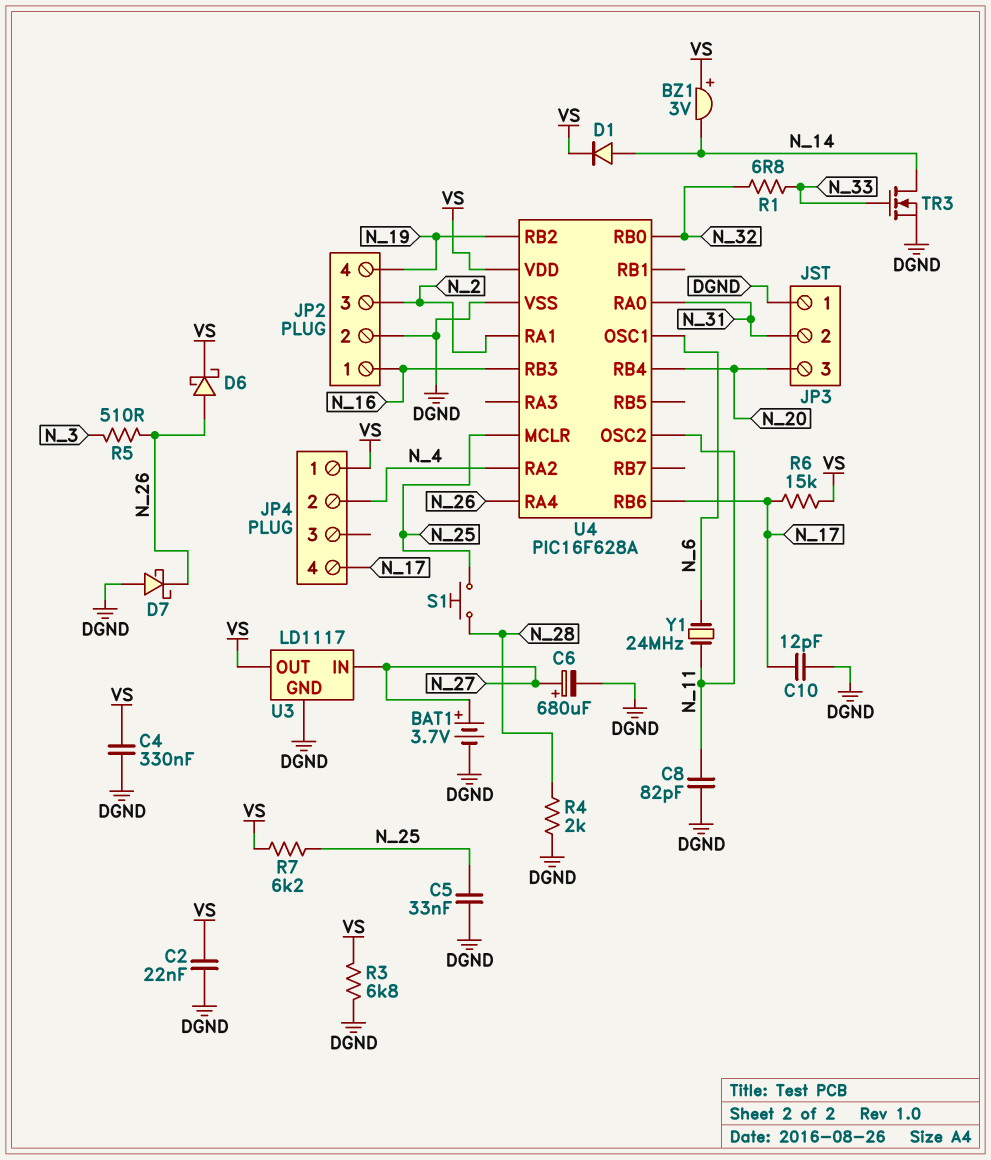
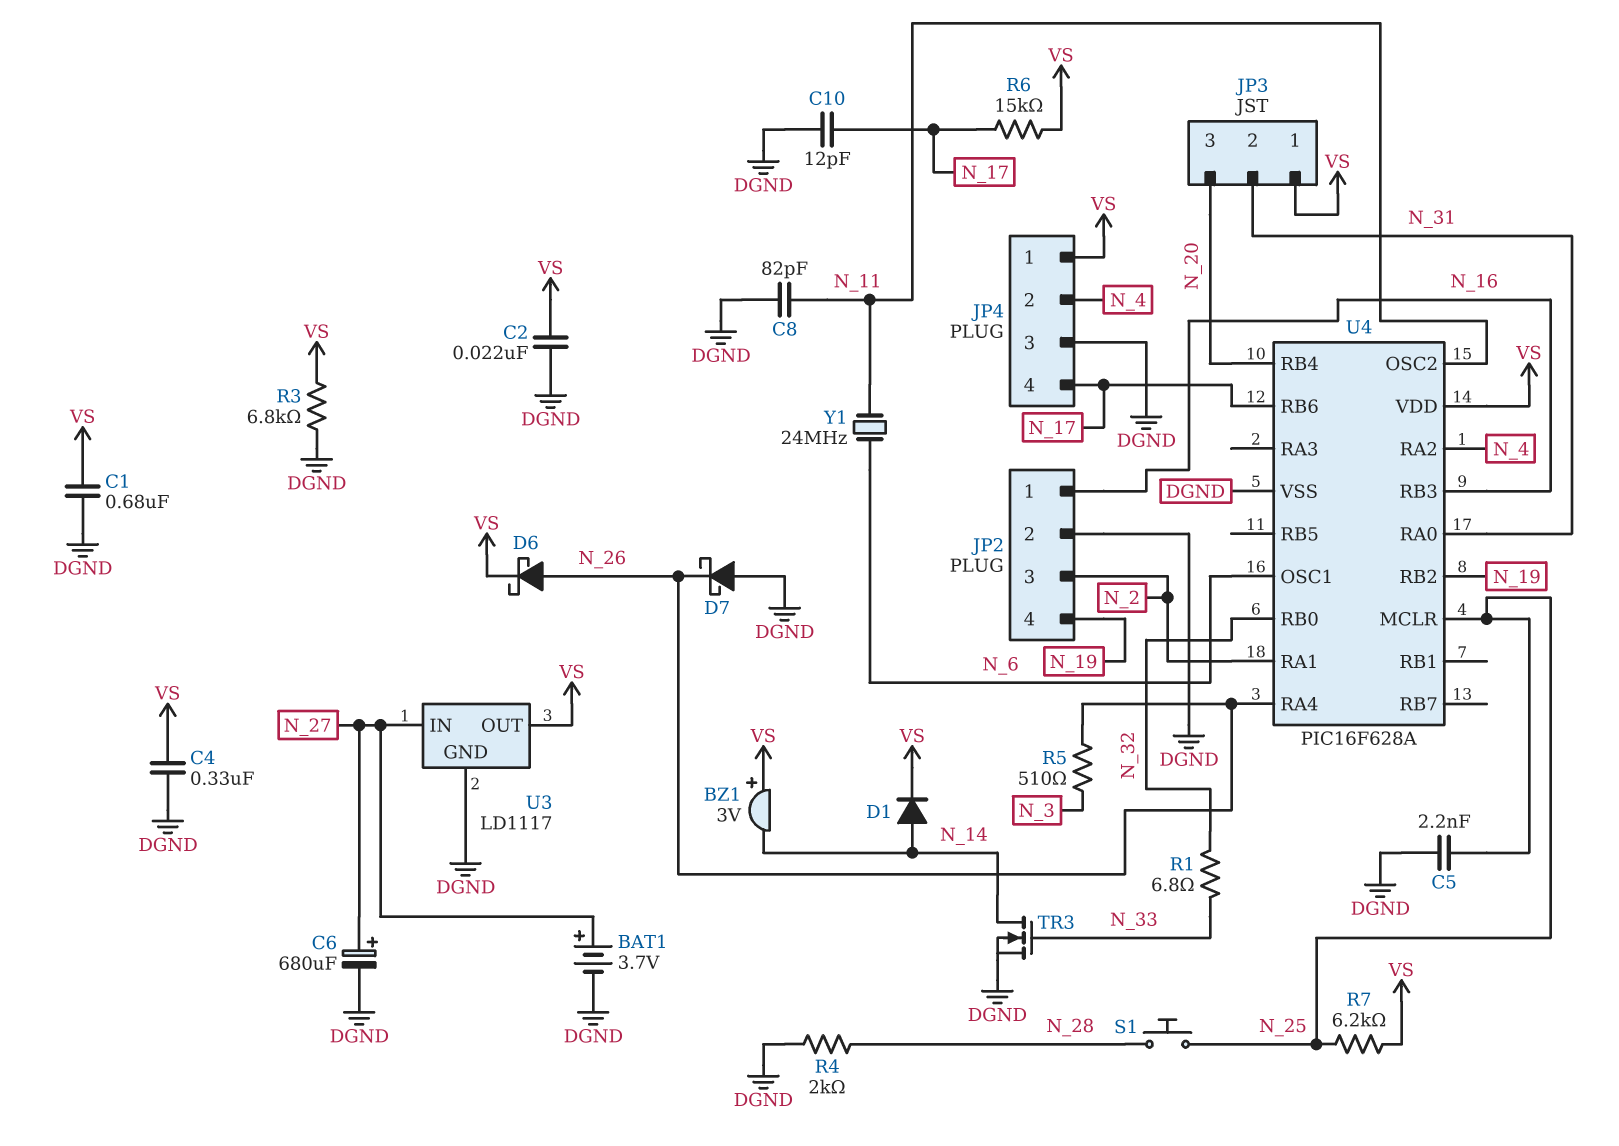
C1: none -> 680nF (DGND, VS)
C5: 33nF (DGND, N_25) -> 2.2nF (DGND, N_25)
JP3 pin 1: DGND -> VS
JP4 pin 3: none -> DGND

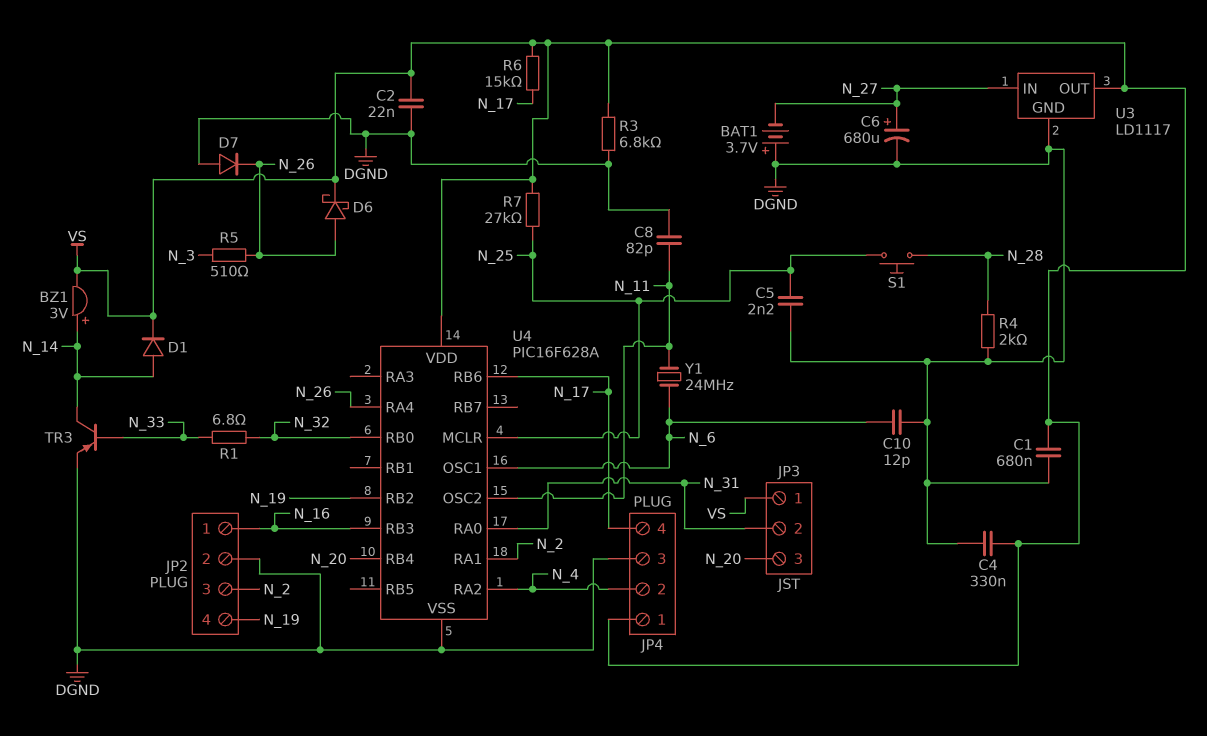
BAT1: 3.7V (plus N_27, minus DGND) -> 3.7V (plus DGND, minus N_27)
BZ1: buzzer 3V (plus VS, minus N_14) -> buzzer 3V (plus N_14, minus VS)
C10: 12pF (DGND, N_17) -> 12pF (DGND, N_6)
D7: schottky (A DGND, K N_26) -> diode (A DGND, K N_26)
R7: 6.2k (N_25, VS) -> 27k (N_25, VS)
TR3: NMOS (G N_33, D N_14, S DGND) -> PNP (B N_33, C N_14, E DGND)

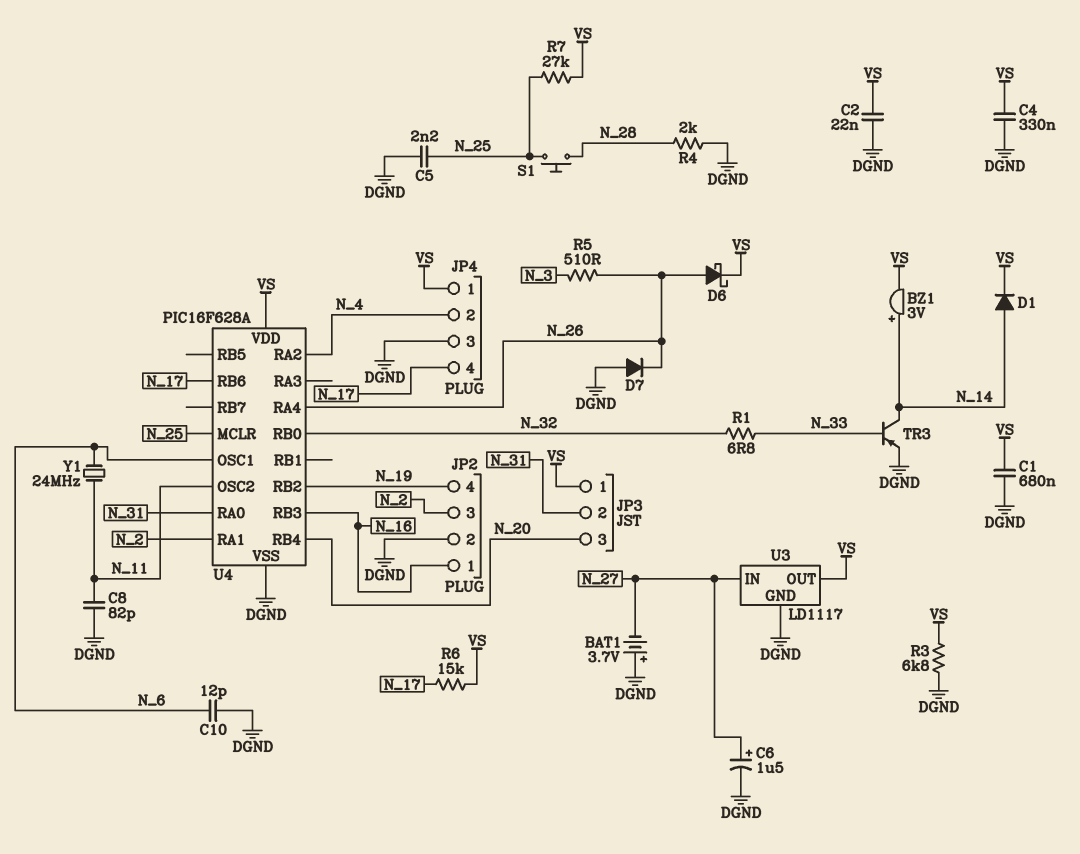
C6: 680uF (plus N_27, minus DGND) -> 1.5uF (plus N_27, minus DGND)

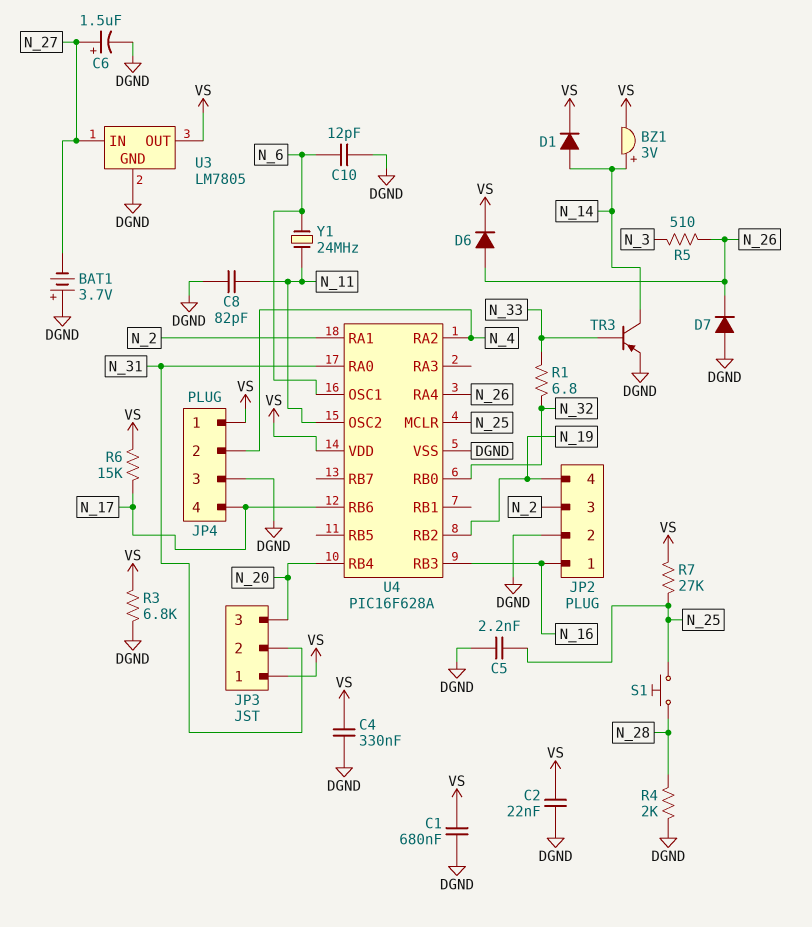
D6: schottky (A N_26, K VS) -> diode (A N_26, K VS)
U3: LD1117 -> LM7805

